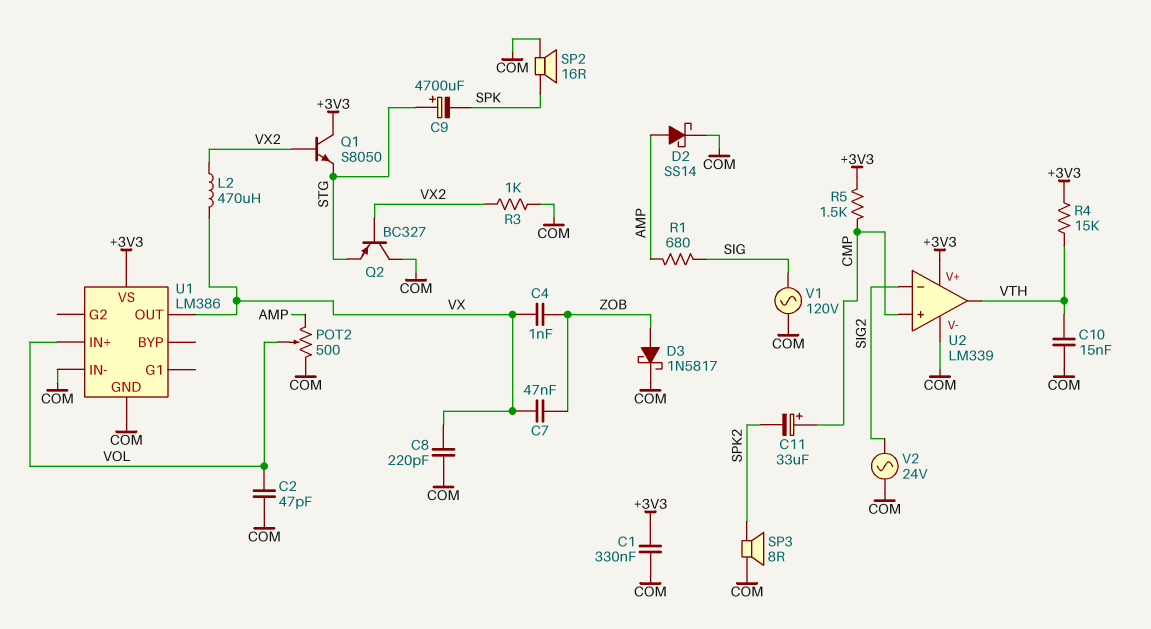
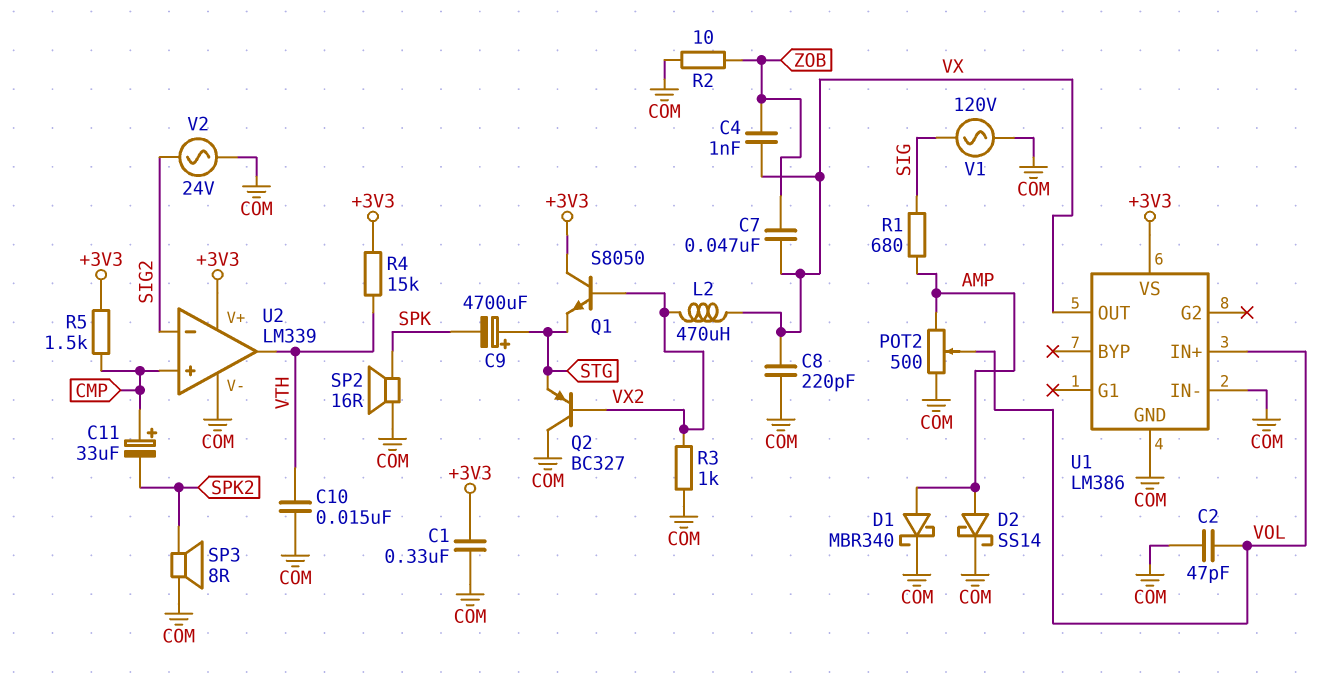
D1: none -> schottky MBR340 (A AMP, K COM)
D3: schottky 1N5817 (A ZOB, K COM) -> none
R2: none -> 10 (COM, ZOB)

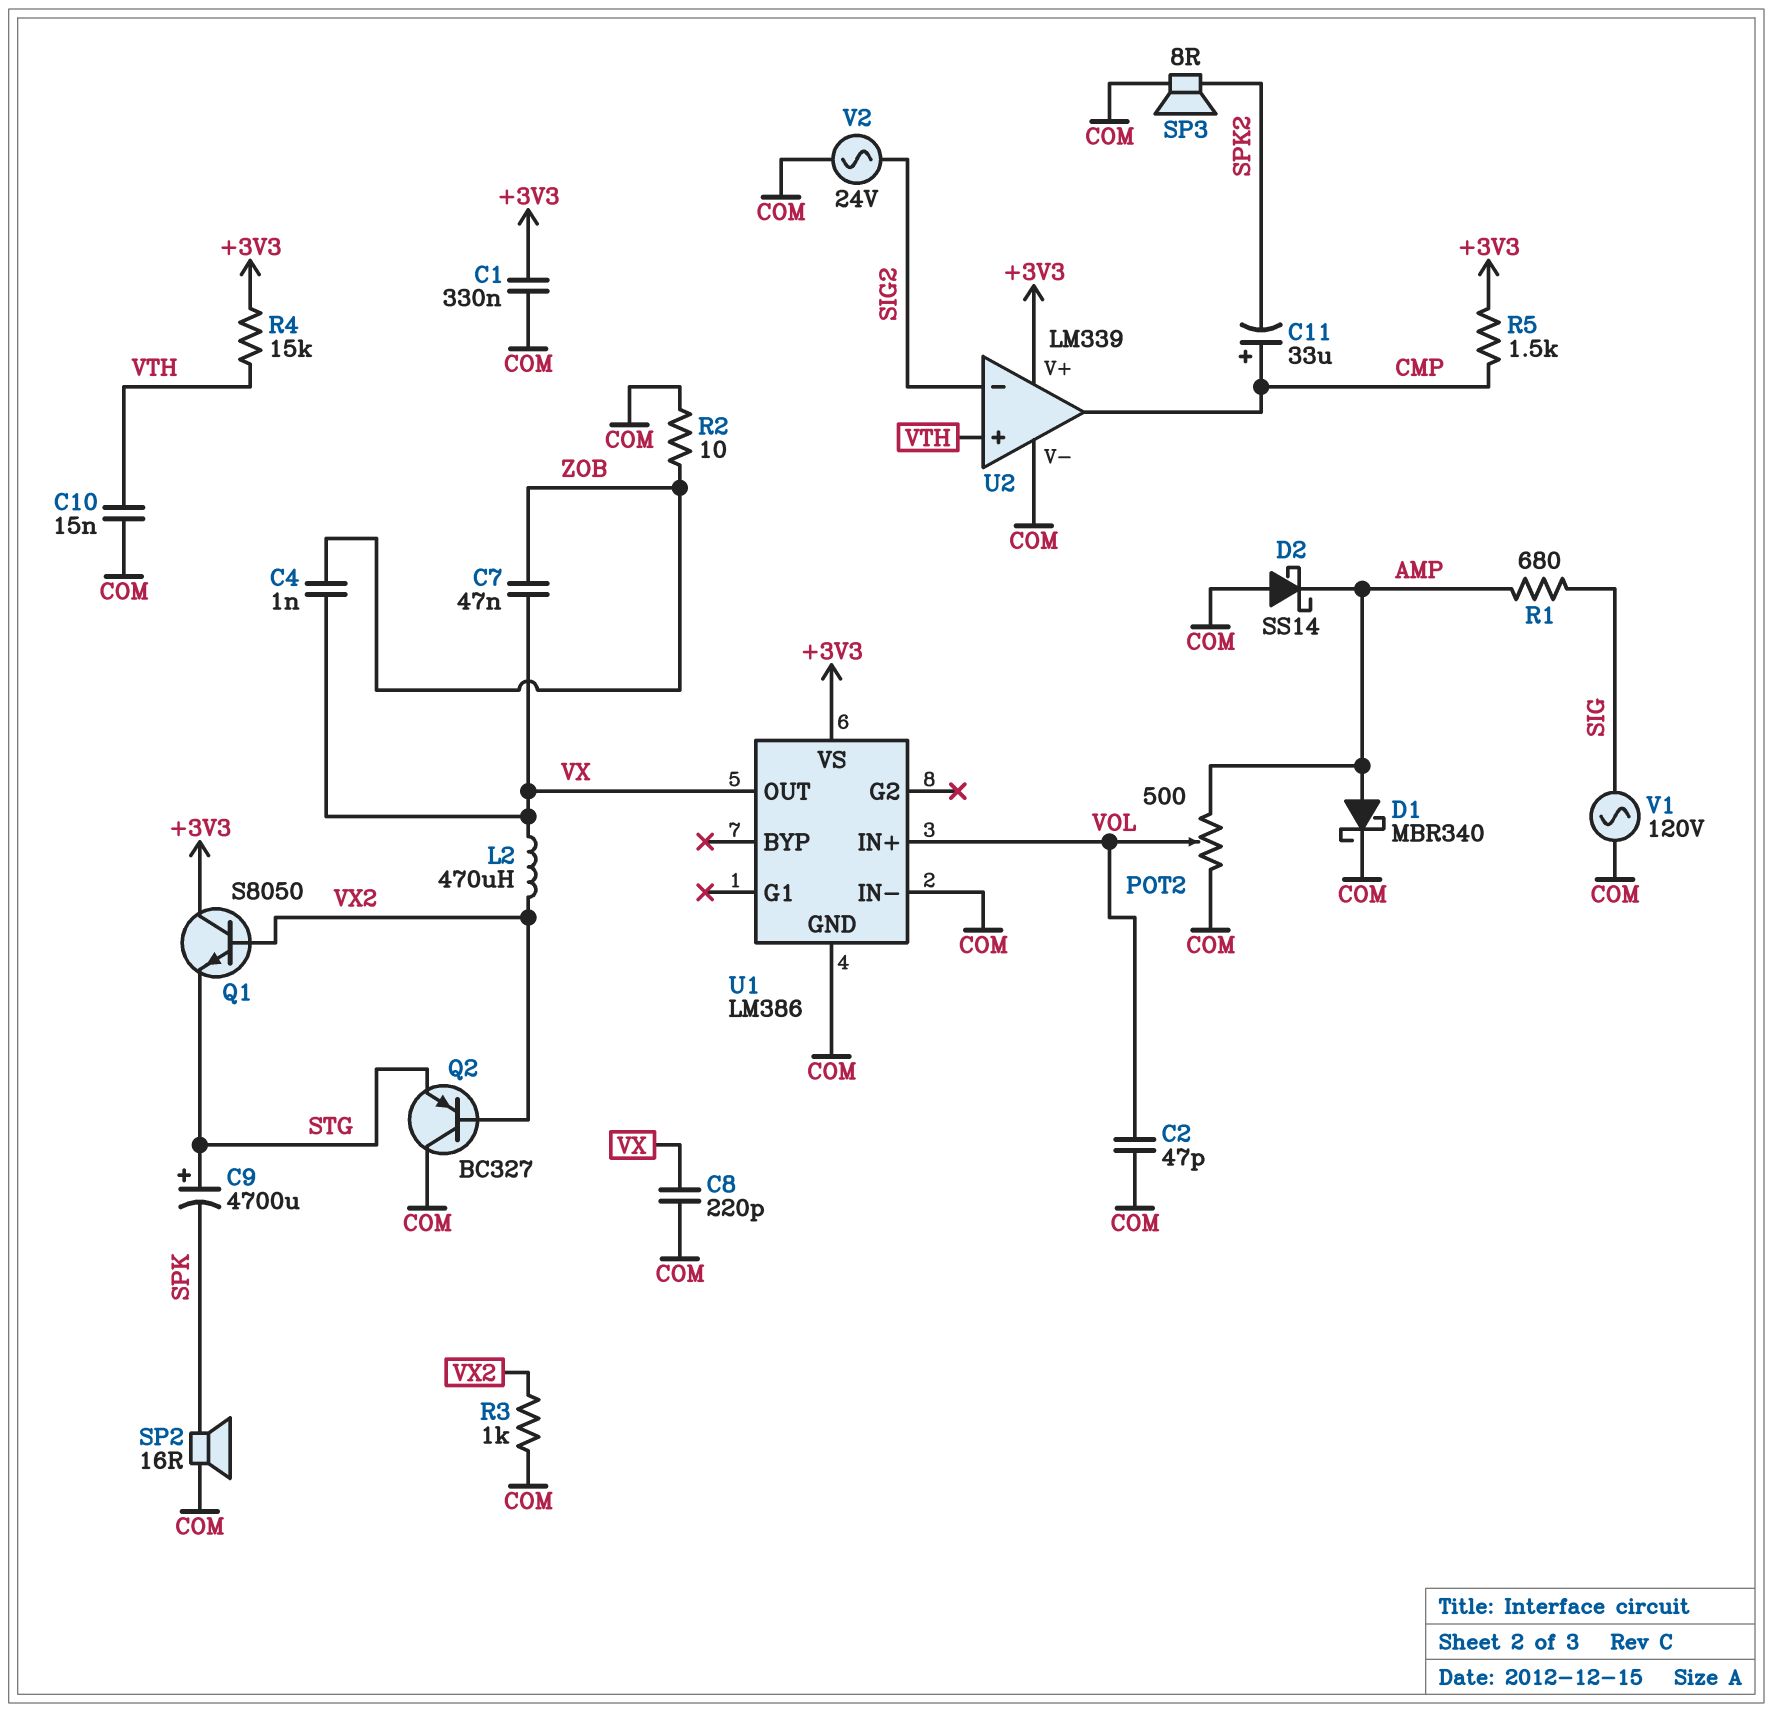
D2: schottky SS14 (A AMP, K COM) -> schottky SS14 (A COM, K AMP)
U2 pin in+: CMP -> VTH
U2 pin out: VTH -> CMP

